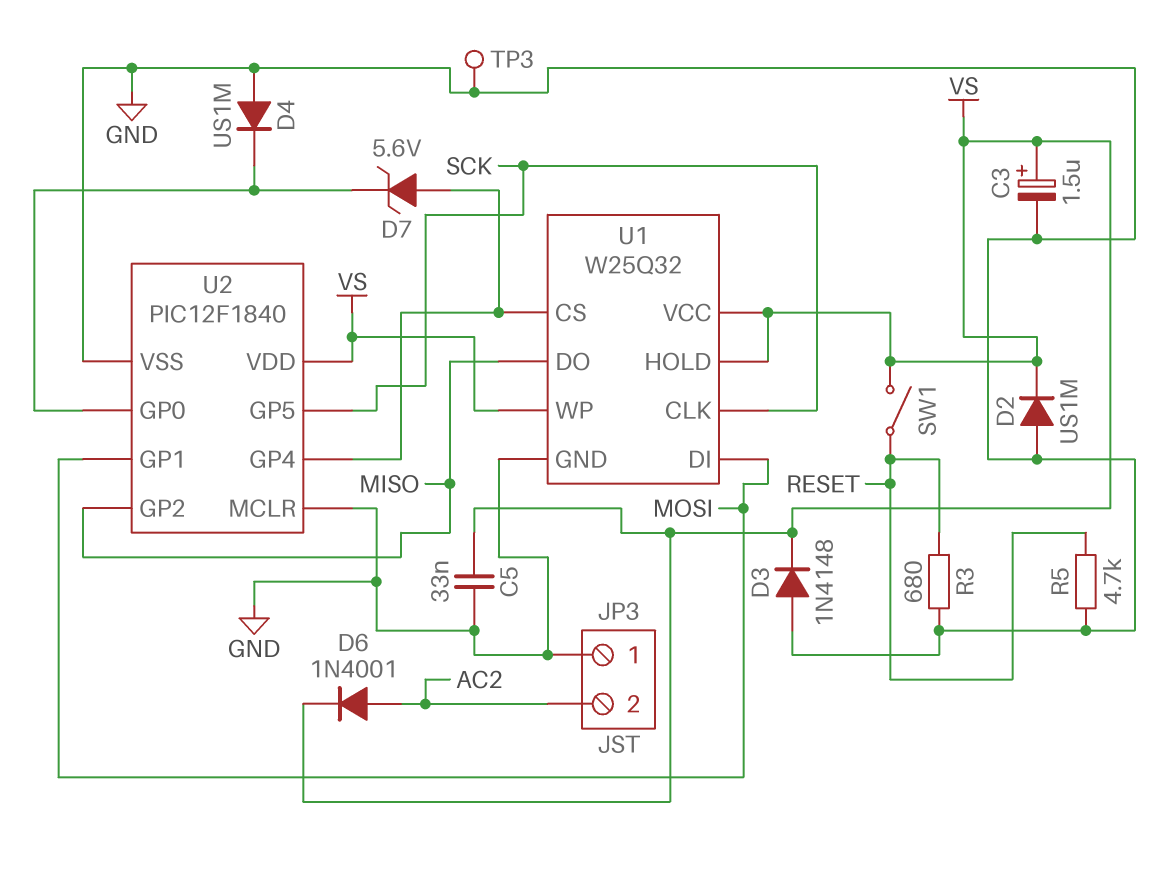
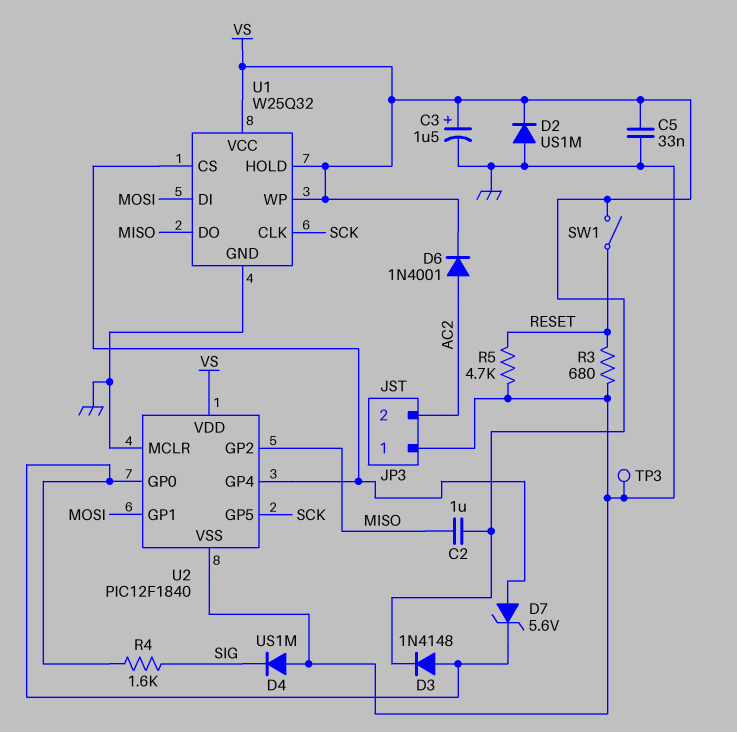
C2: none -> 1uF (MISO, VS)
D3: diode 1N4148 (A GND, K VS) -> diode 1N4148 (A U2/GP0, K VS)
D4: diode US1M (A GND, K U2/GP0) -> diode US1M (A GND, K SIG)
R4: none -> 1.6k (SIG, U2/GP0)

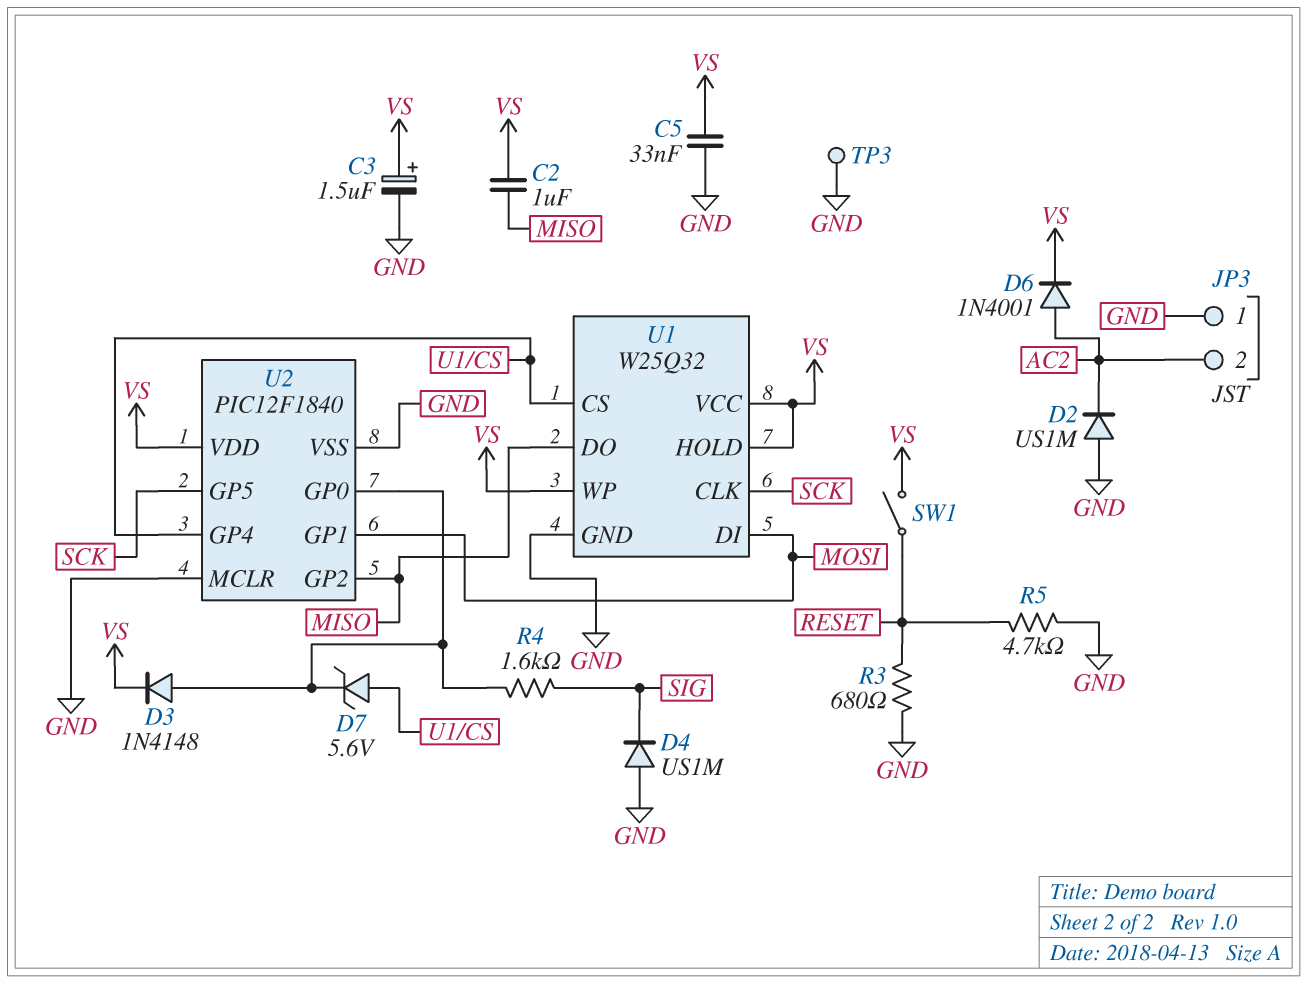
D2: diode US1M (A GND, K VS) -> diode US1M (A GND, K AC2)

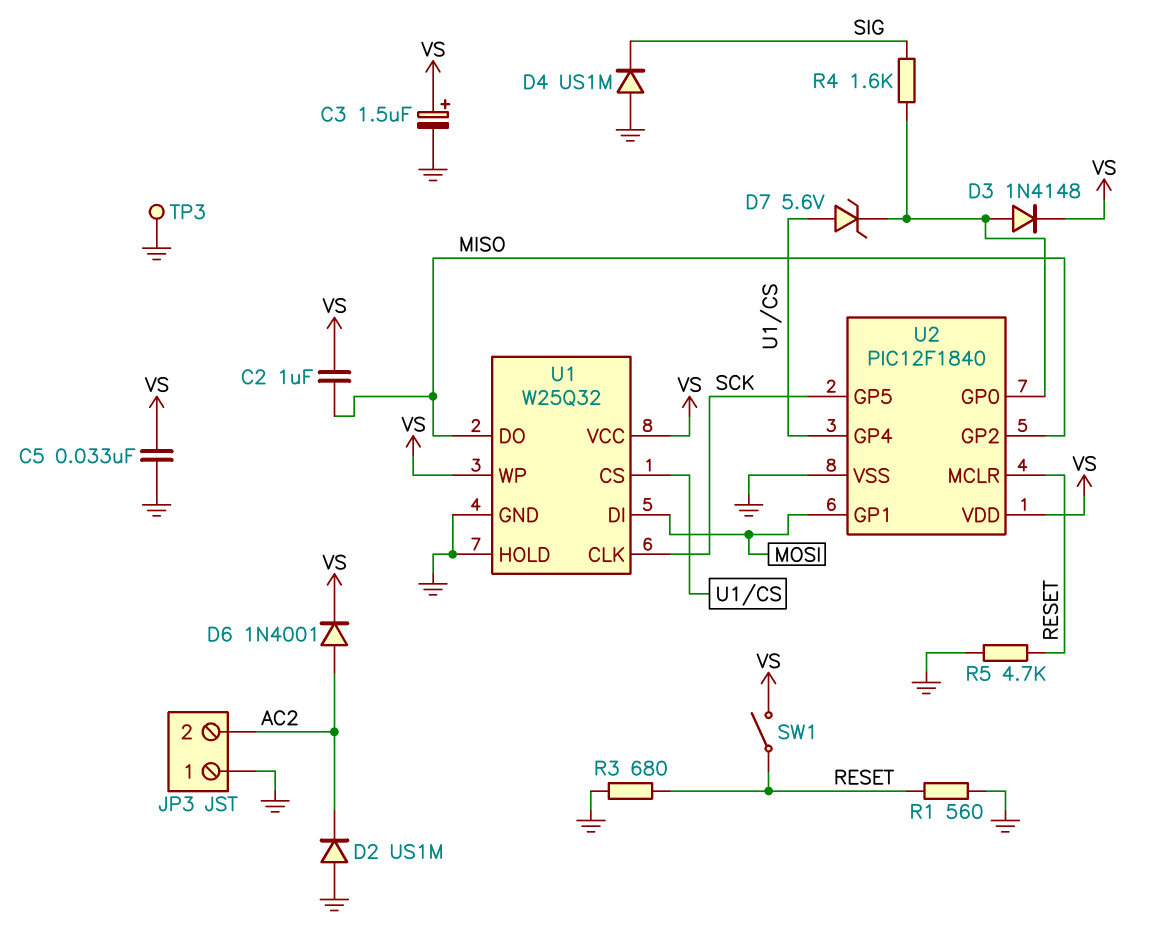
R1: none -> 560 (GND, RESET)
U1 pin HOLD: VS -> GND
U2 pin MCLR: GND -> RESET

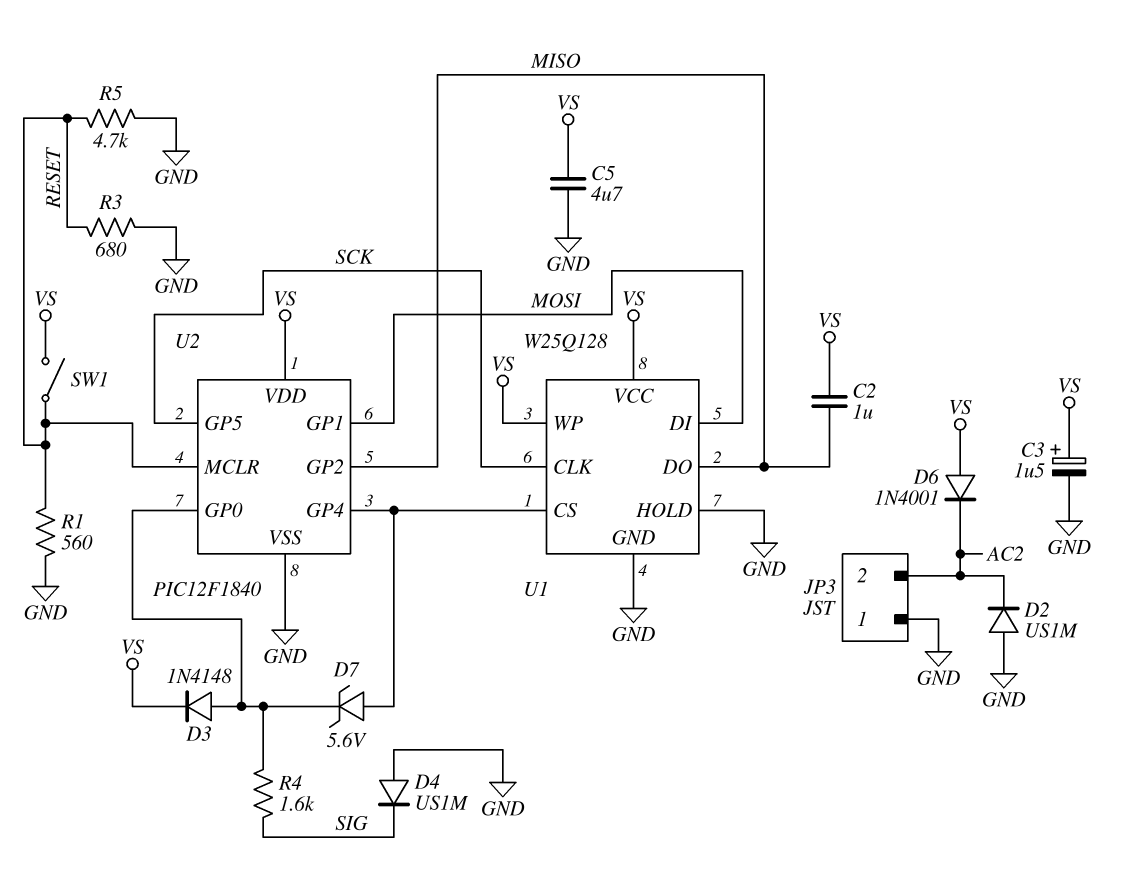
C5: 33nF (GND, VS) -> 4.7uF (GND, VS)
D6: diode 1N4001 (A AC2, K VS) -> diode 1N4001 (A VS, K AC2)
TP3: test point (GND) -> none
U1: W25Q32 -> W25Q128

